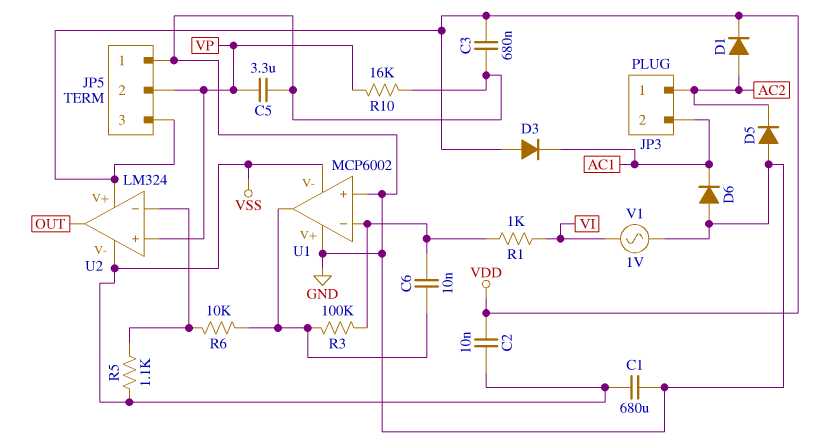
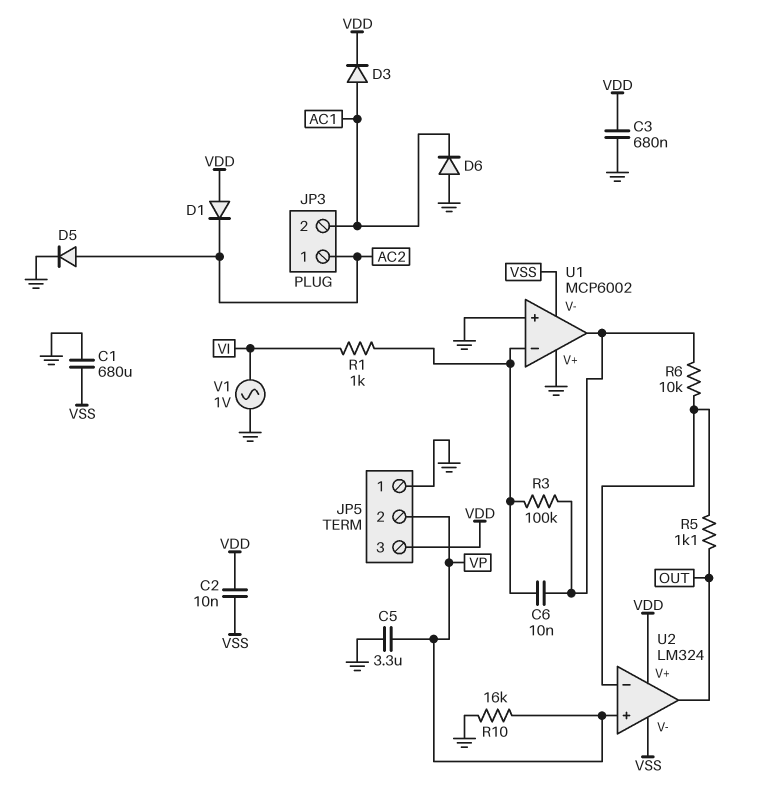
D1: diode (A AC2, K VDD) -> diode (A VDD, K AC2)
D3: diode (A VDD, K AC1) -> diode (A AC1, K VDD)
D5: diode (A GND, K AC2) -> diode (A AC2, K GND)
R5: 1.1k (U2/in-, VSS) -> 1.1k (OUT, U2/in-)

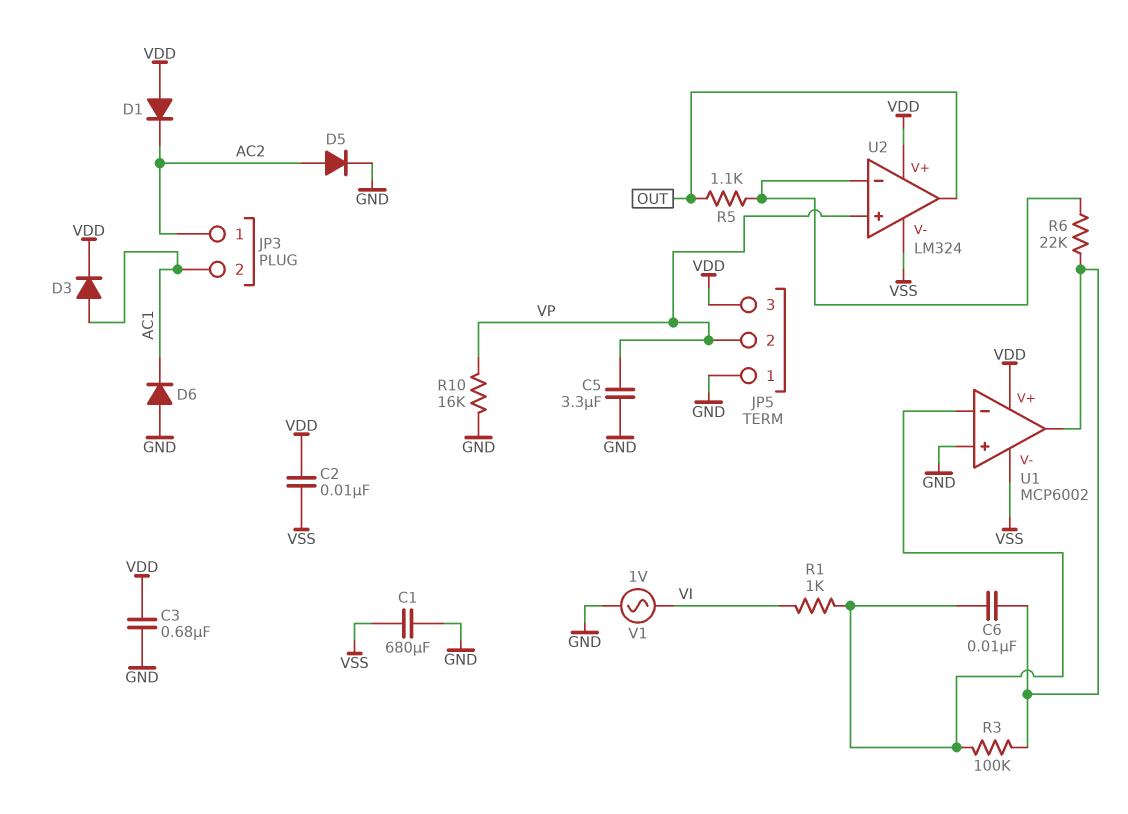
R6: 10k (U1/out, U2/in-) -> 22k (U1/out, U2/in-)
U1 pin V+: GND -> VDD

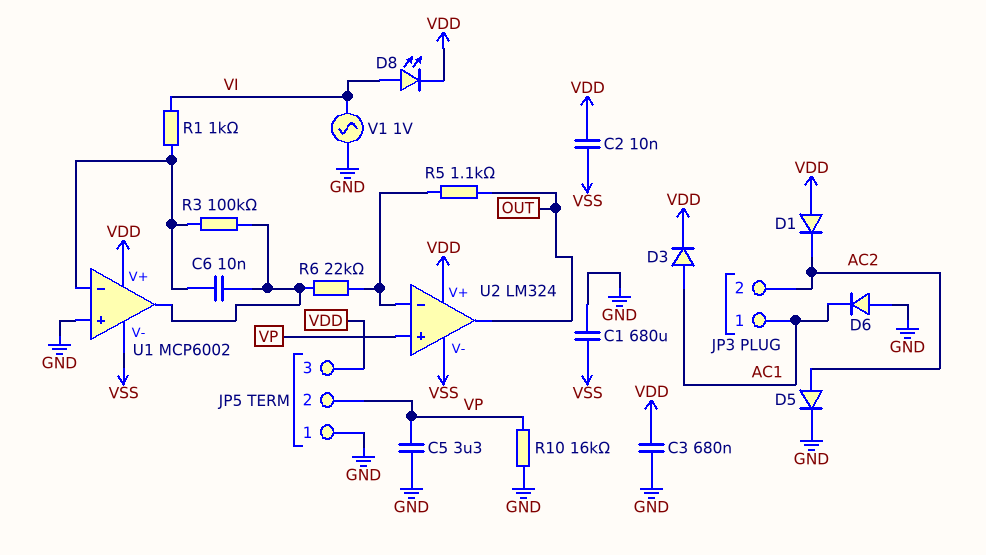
D8: none -> LED (A VI, K VDD)
JP3 pin 1: AC2 -> AC1
JP3 pin 2: AC1 -> AC2

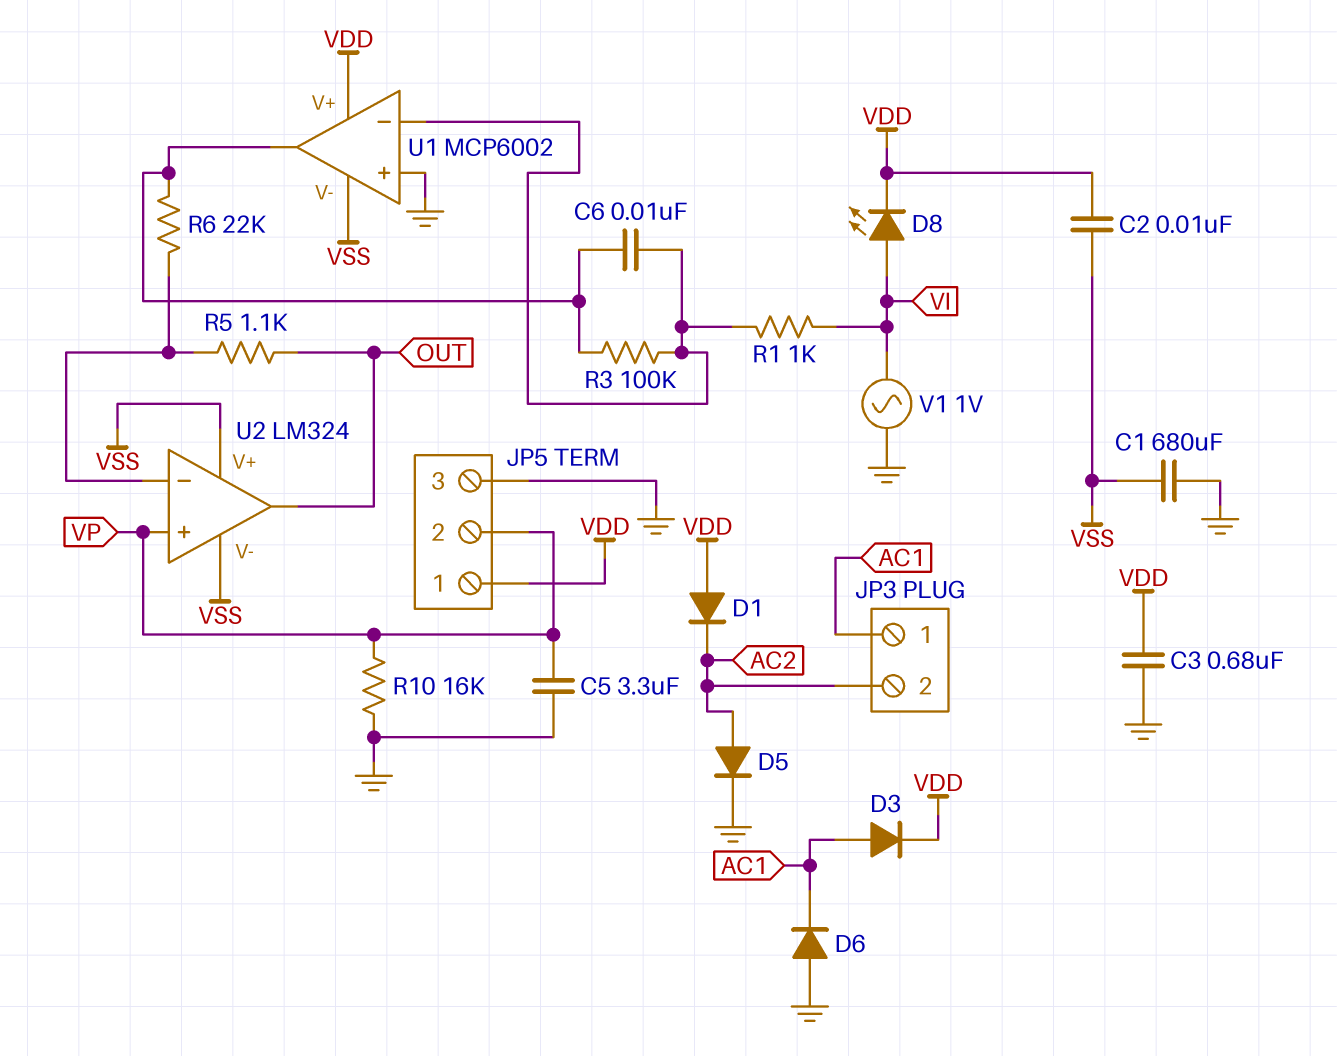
JP5 pin 1: GND -> VDD
JP5 pin 3: VDD -> GND
U2 pin V+: VDD -> VSS

